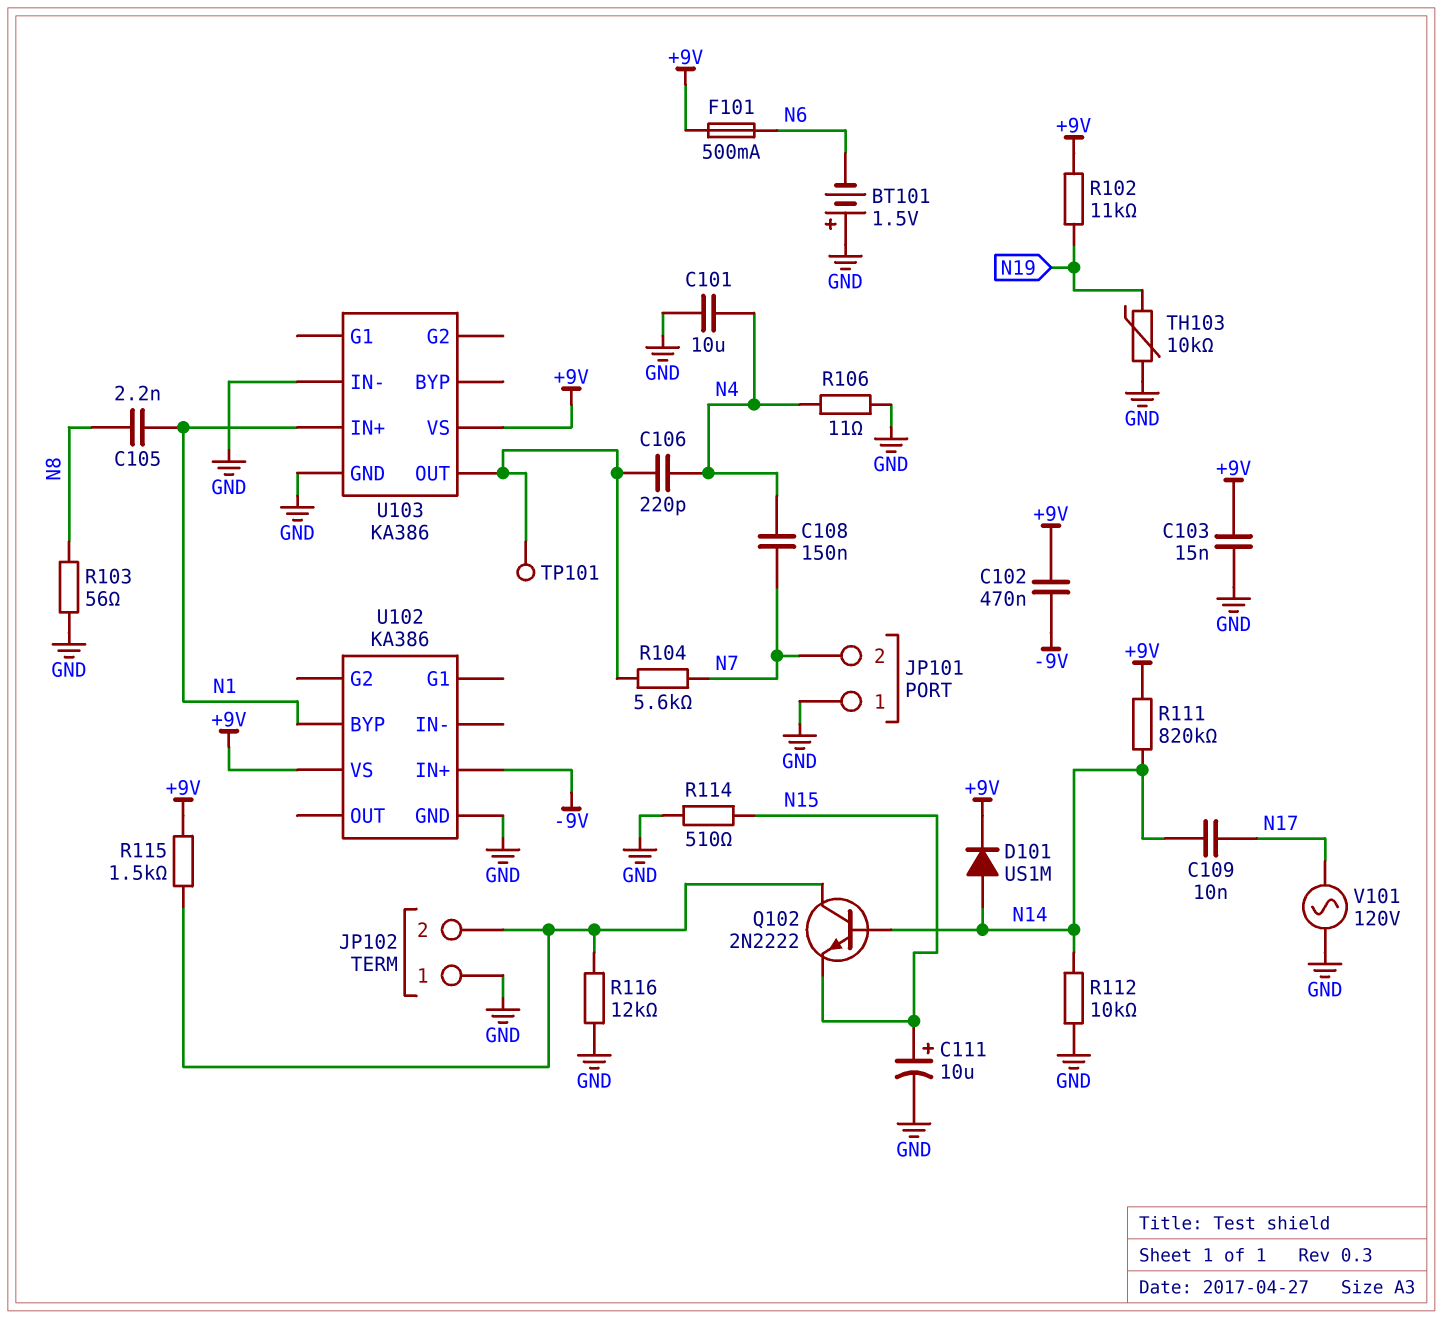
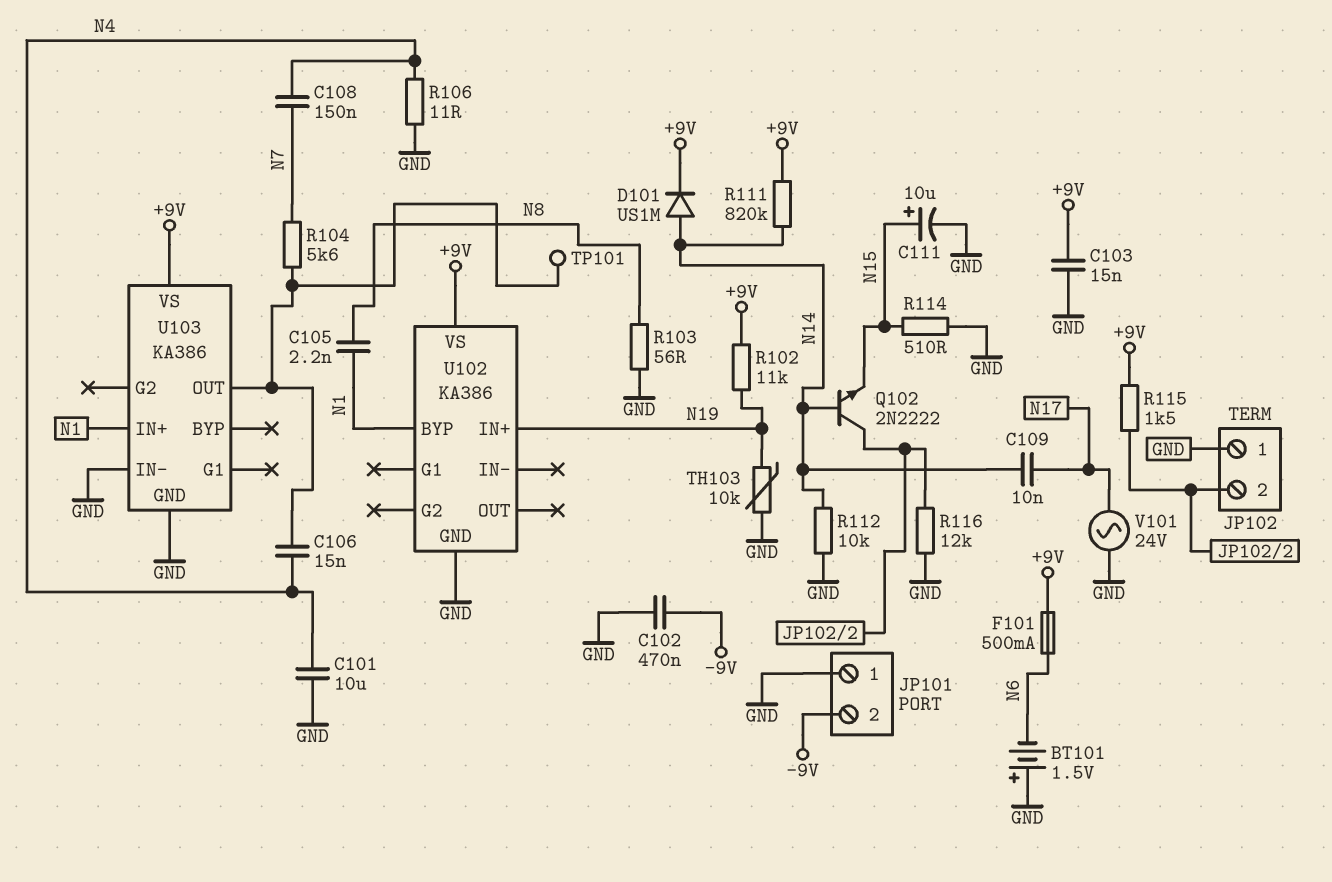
C102: 470nF (+9V, -9V) -> 470nF (-9V, GND)
C106: 220pF (N4, U103/OUT) -> 15nF (N4, U103/OUT)
JP101 pin 2: N7 -> -9V
U102 pin IN+: -9V -> N19
V101: AC 120V (GND, N17) -> AC 24V (GND, N17)

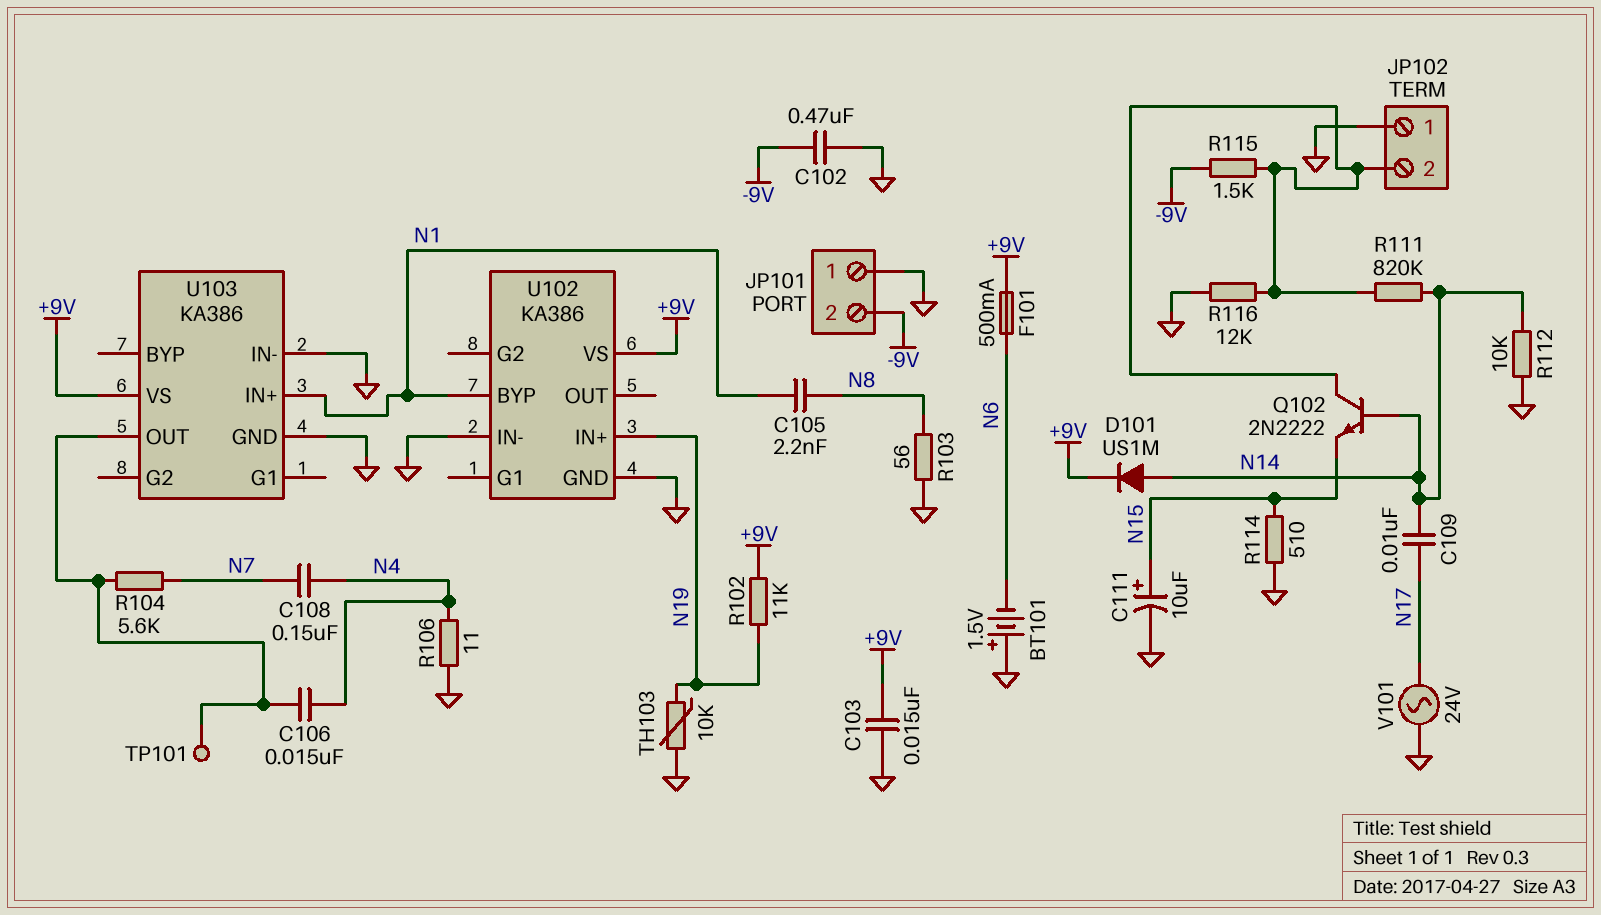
C101: 10uF (GND, N4) -> none
R111: 820k (+9V, N14) -> 820k (JP102/2, N14)
R115: 1.5k (+9V, JP102/2) -> 1.5k (-9V, JP102/2)
U102 pin IN-: none -> GND

